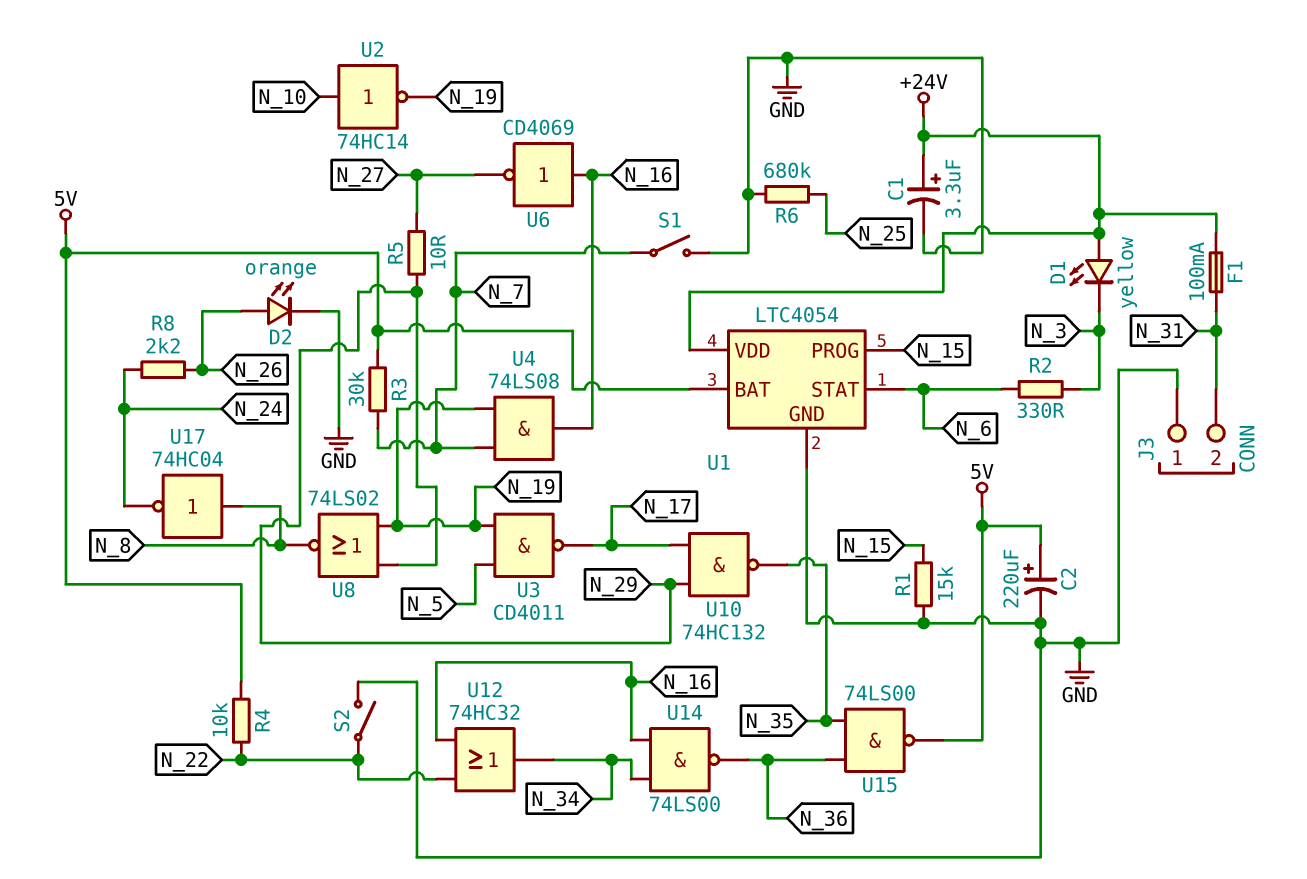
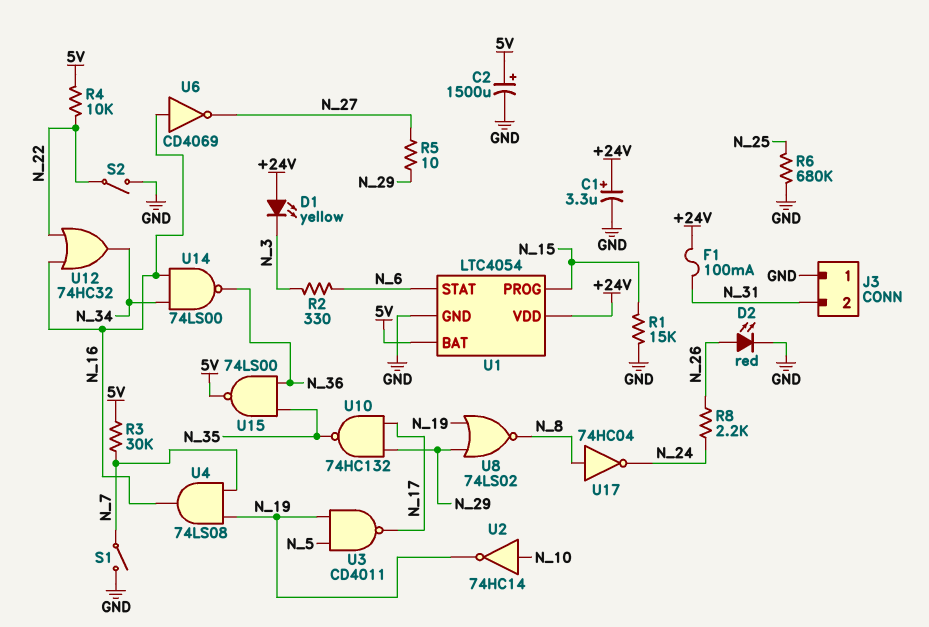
C2: 220uF (plus 5V, minus GND) -> 1500uF (plus 5V, minus GND)
D2: LED orange (A N_26, K GND) -> LED red (A N_26, K GND)

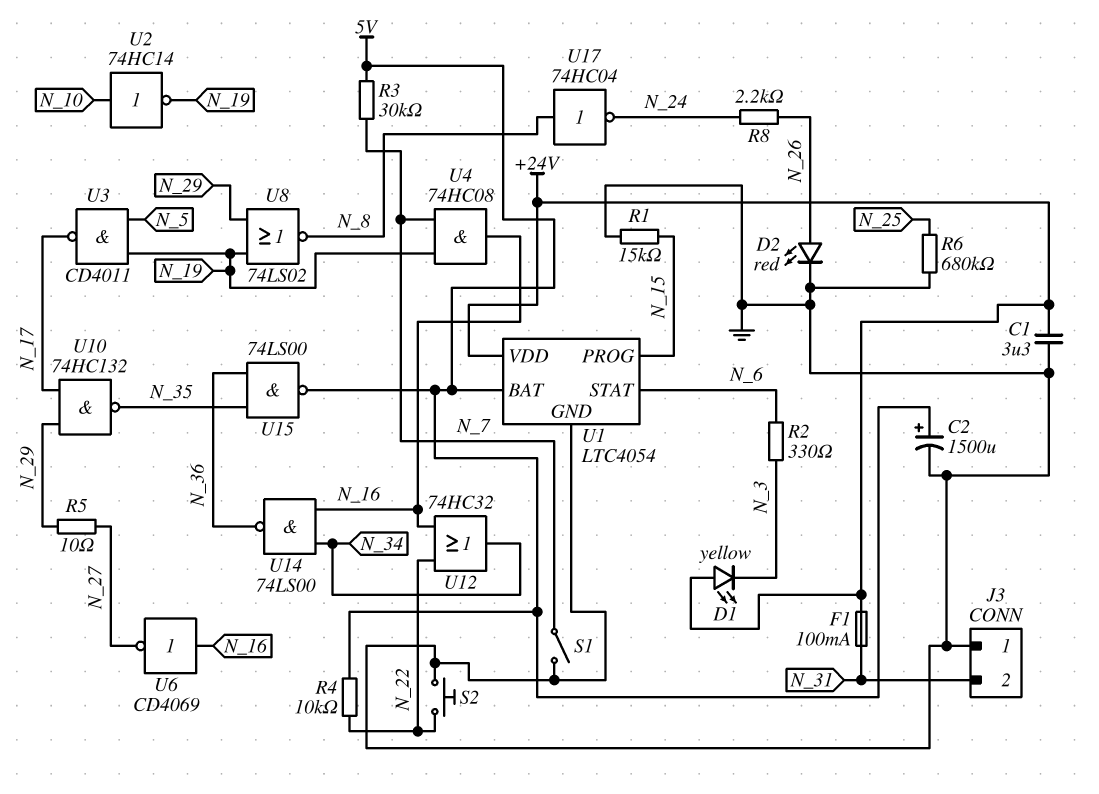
C1: 3.3uF (plus +24V, minus GND) -> 3.3uF (+24V, GND)
S2: switch (GND, N_22) -> button (GND, N_22)
U4: AND 74LS08 (in N_7, in N_19, out N_16) -> AND 74HC08 (in N_7, in N_19, out N_16)

